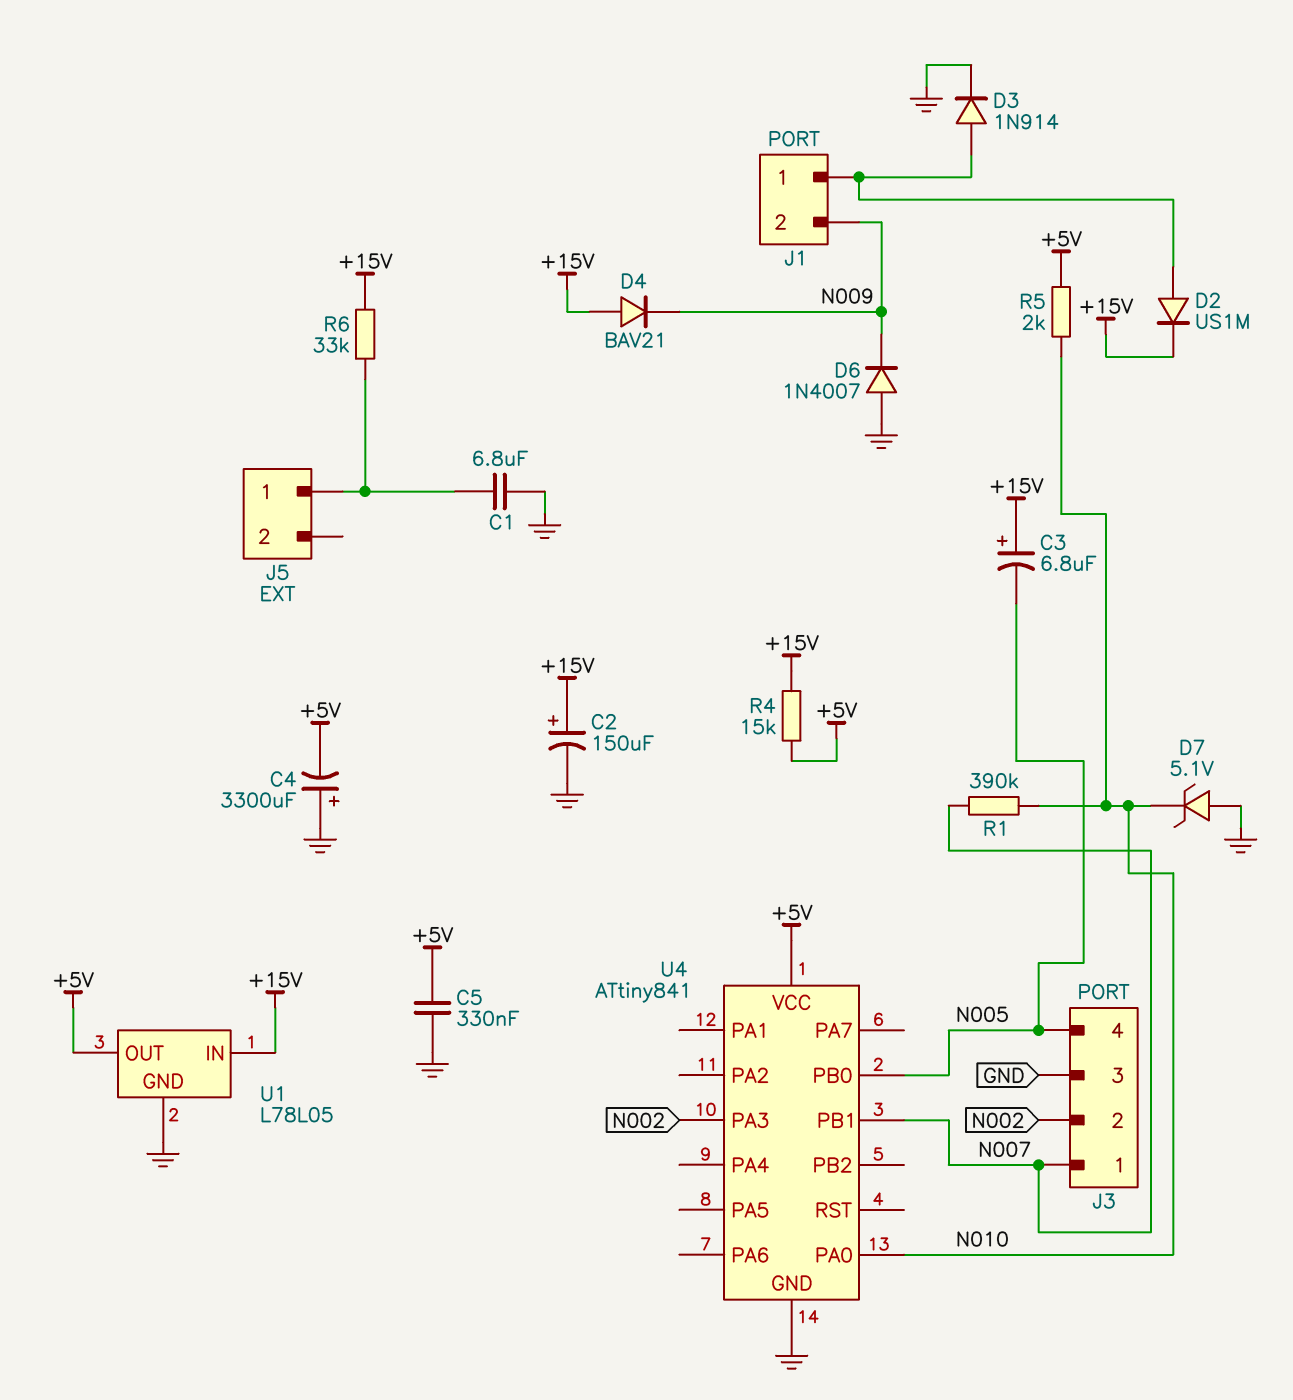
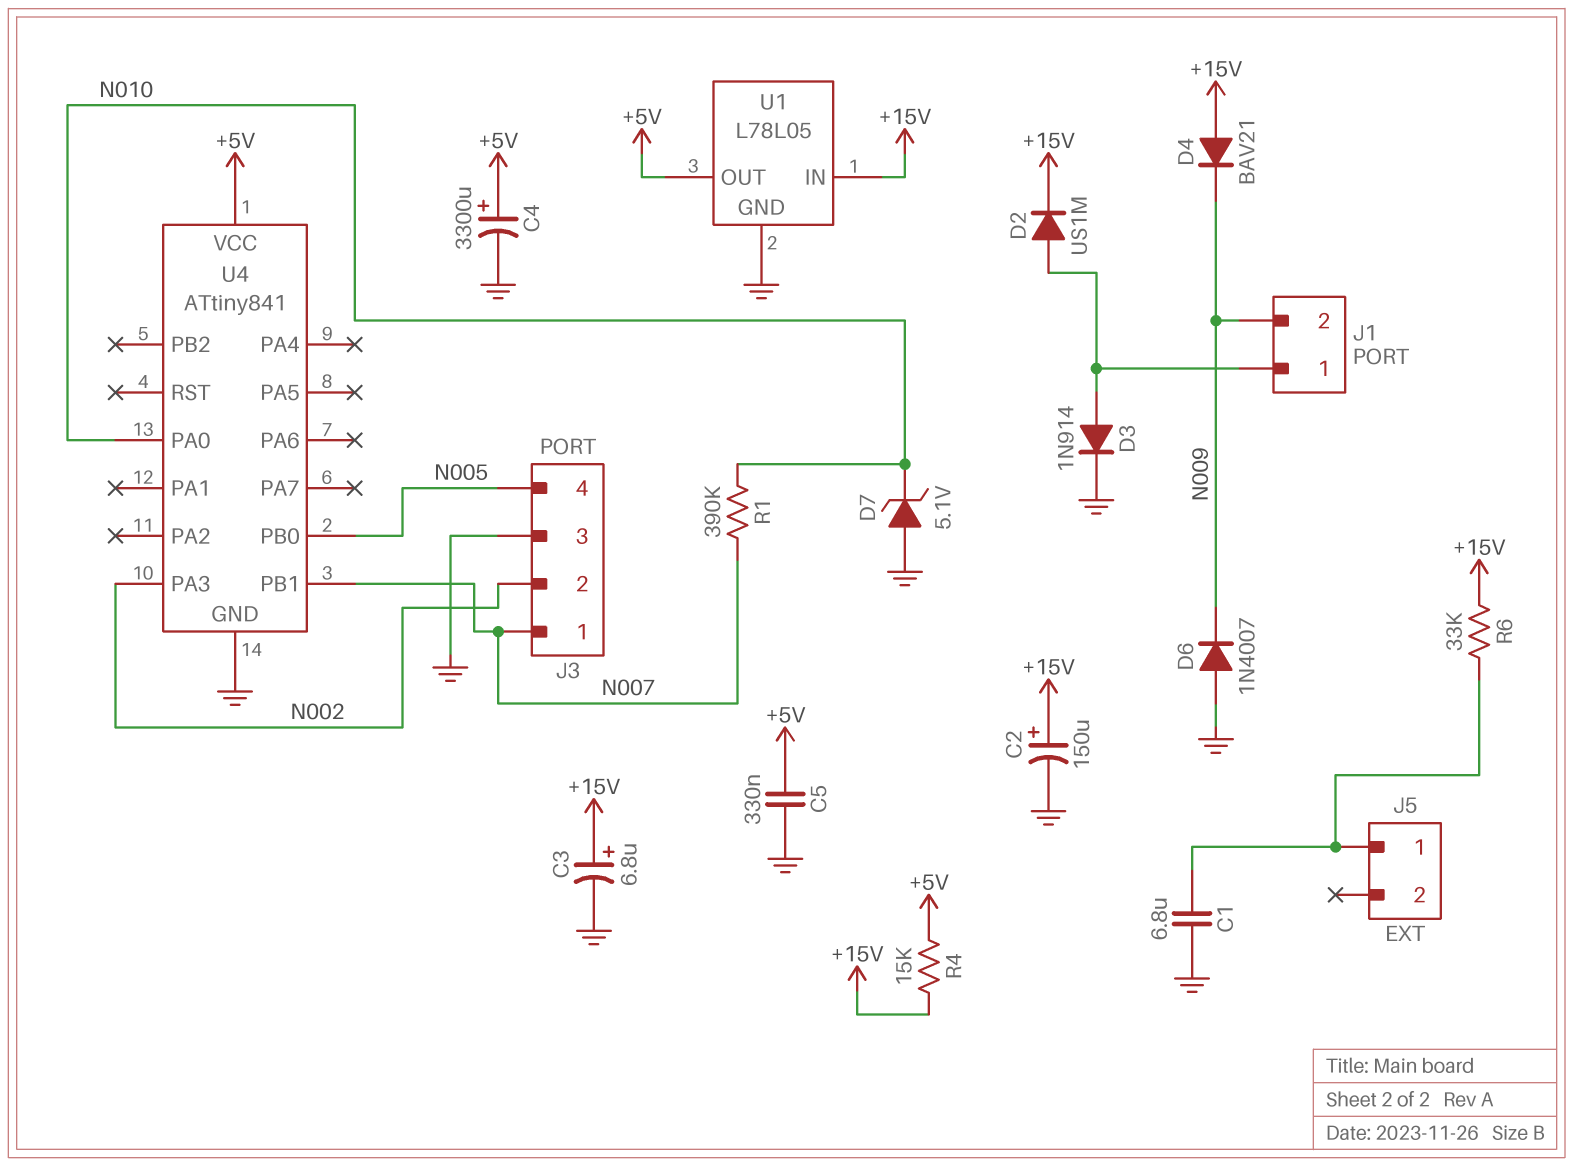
C3: 6.8uF (plus +15V, minus N005) -> 6.8uF (plus +15V, minus GND)
C4: 3300uF (plus GND, minus +5V) -> 3300uF (plus +5V, minus GND)
R5: 2k (+5V, N010) -> none

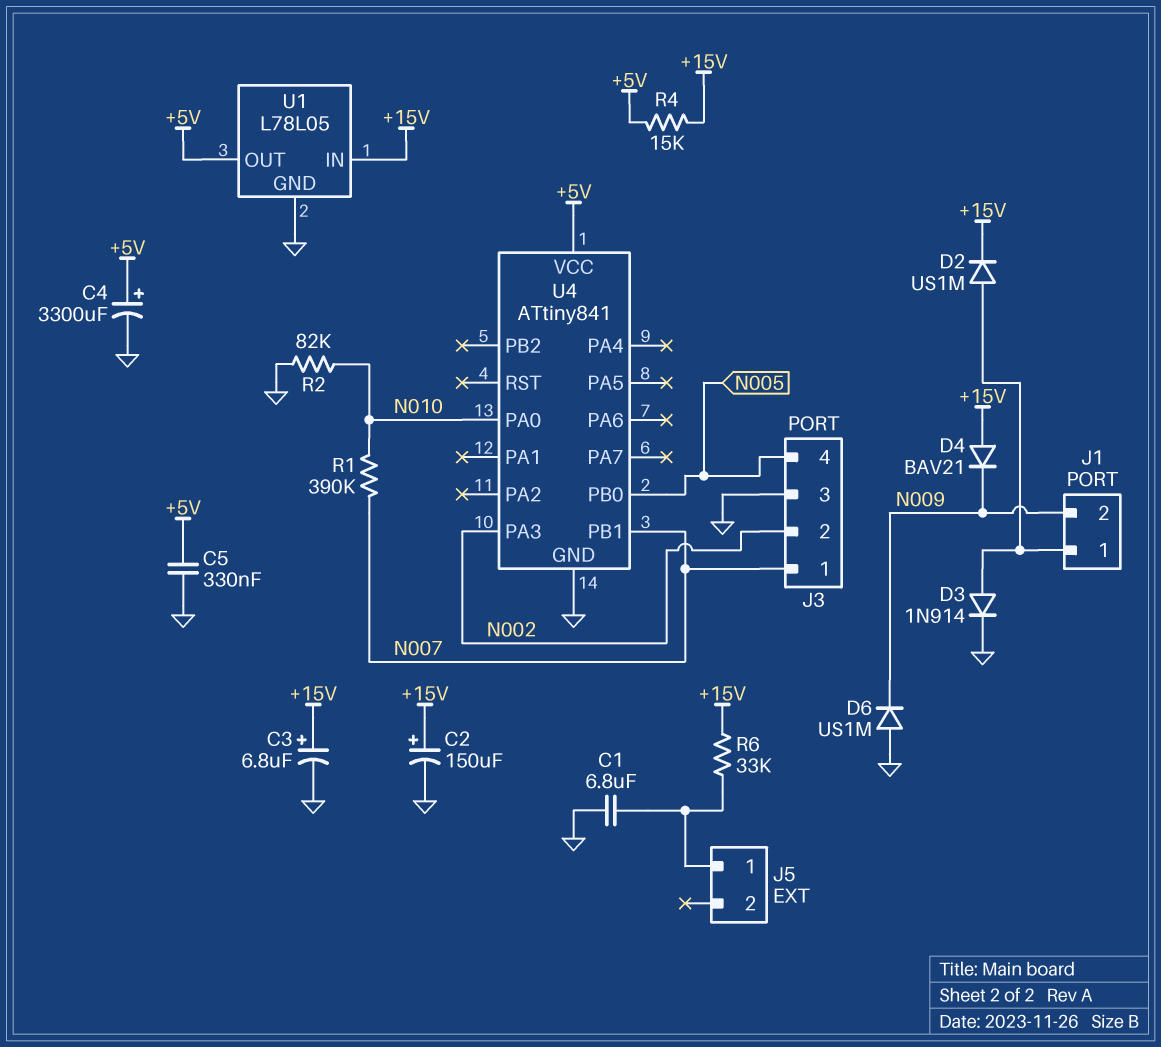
D6: diode 1N4007 (A GND, K N009) -> diode US1M (A GND, K N009)
D7: zener 5.1V (A GND, K N010) -> none
R2: none -> 82k (GND, N010)

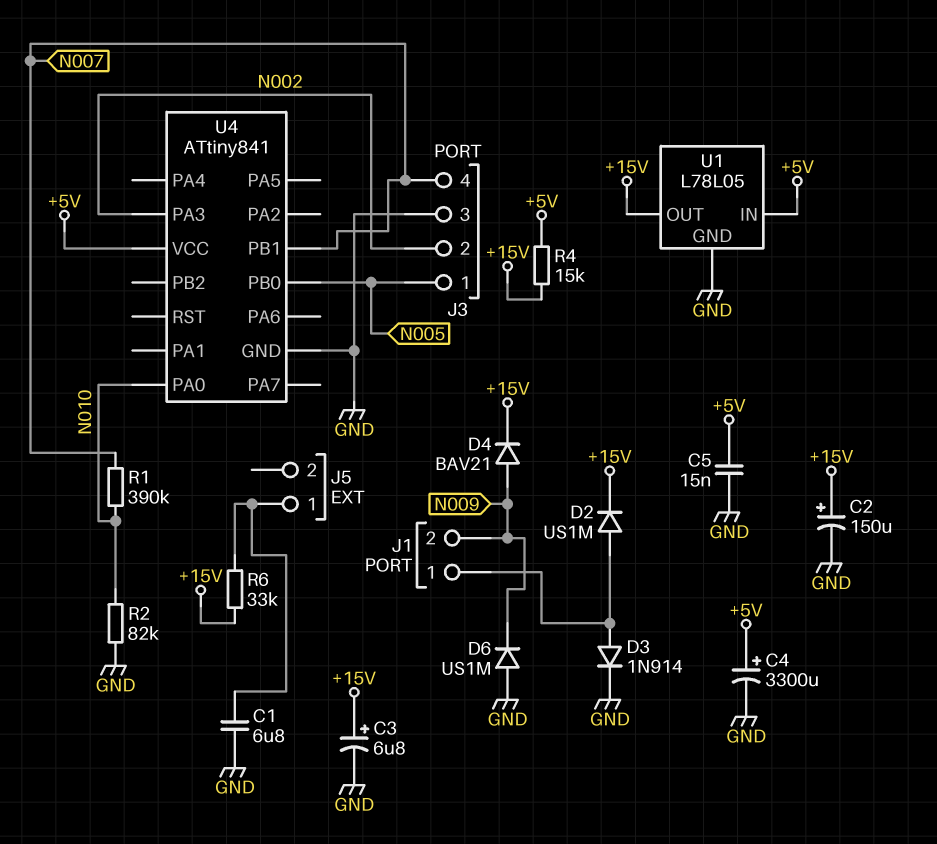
C5: 330nF (+5V, GND) -> 15nF (+5V, GND)
D4: diode BAV21 (A +15V, K N009) -> diode BAV21 (A N009, K +15V)
J3 pin 1: N007 -> N005
J3 pin 4: N005 -> N007
U1 pin IN: +15V -> +5V
U1 pin OUT: +5V -> +15V

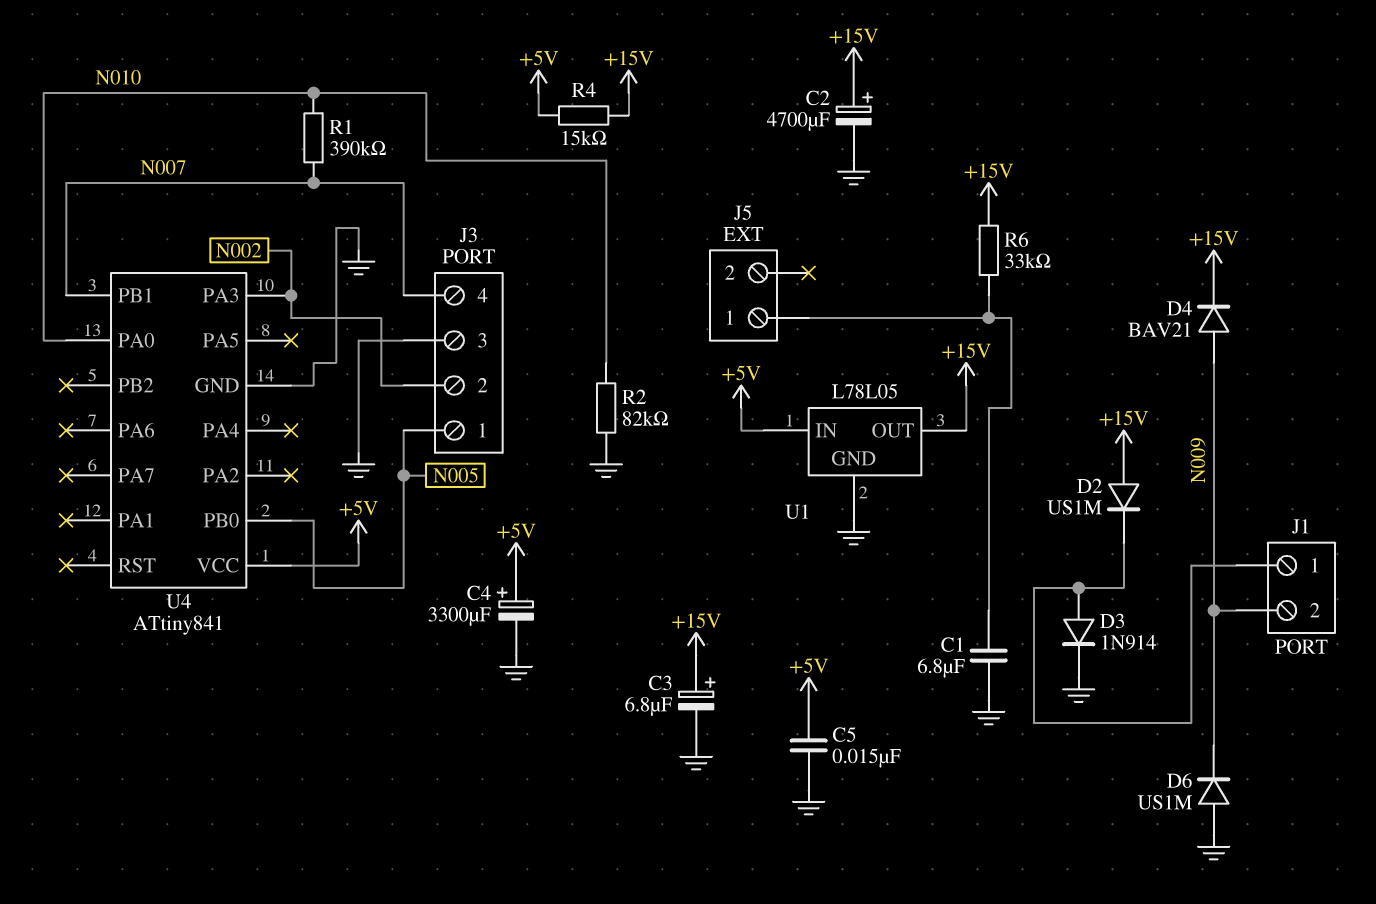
C2: 150uF (plus +15V, minus GND) -> 4700uF (plus +15V, minus GND)
D2: diode US1M (A J1/1, K +15V) -> diode US1M (A +15V, K J1/1)

